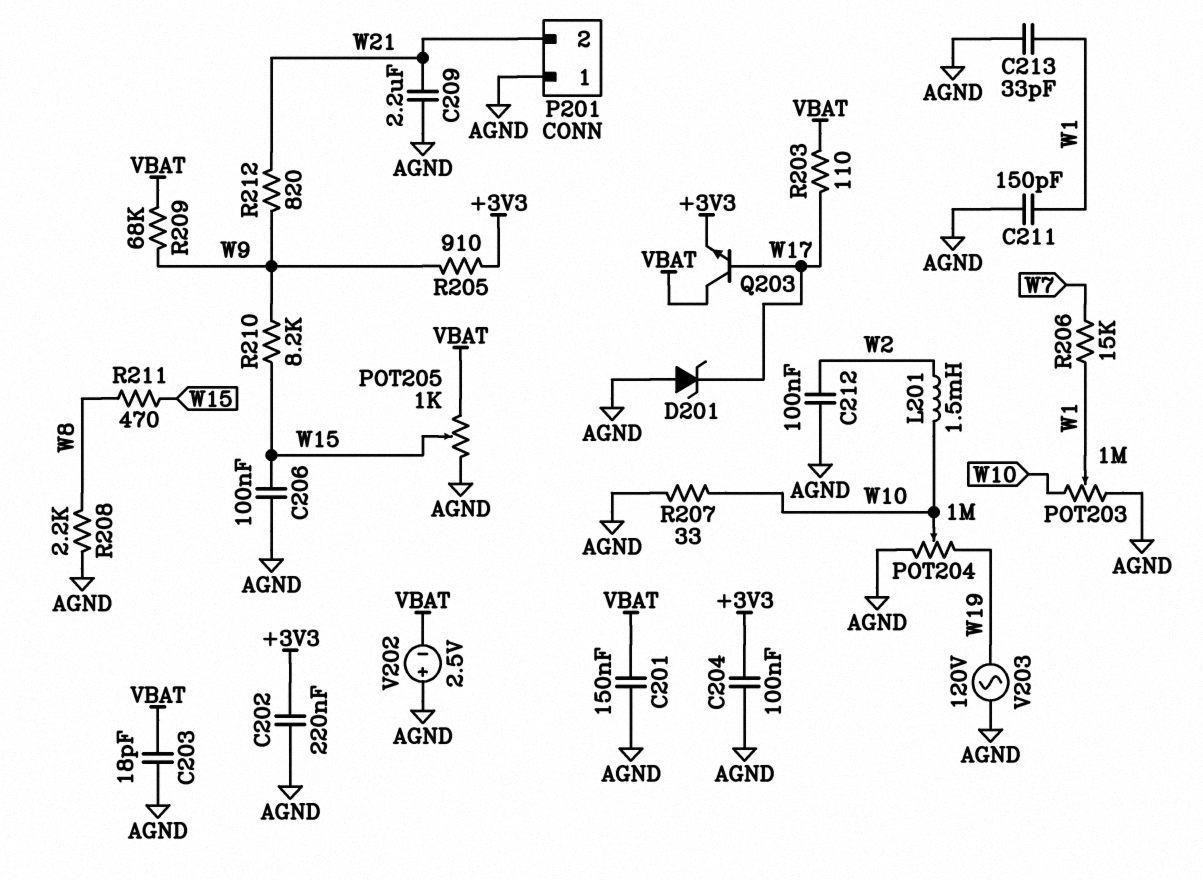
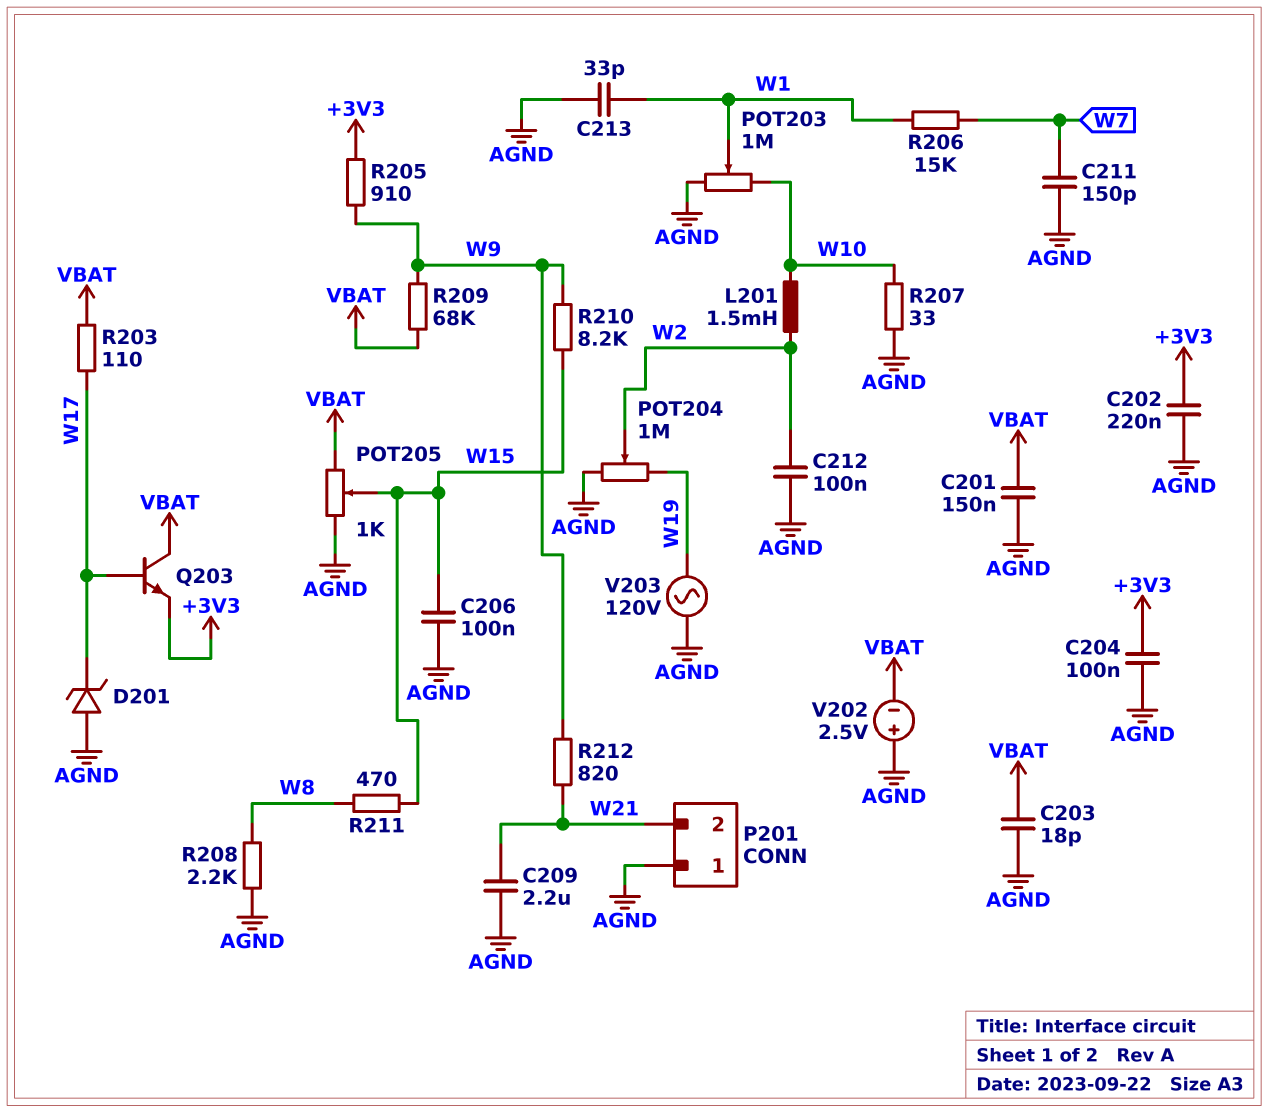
C211: 150pF (AGND, W1) -> 150pF (AGND, W7)
POT204: 1M (AGND, W19, wiper W10) -> 1M (AGND, W19, wiper W2)

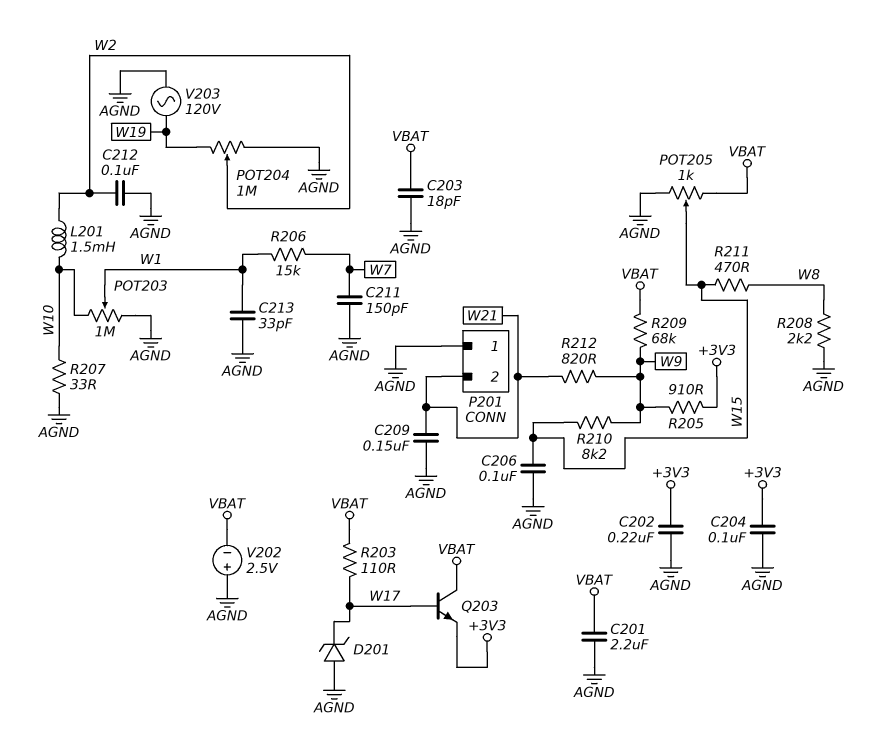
C201: 150nF (AGND, VBAT) -> 2.2uF (AGND, VBAT)
C209: 2.2uF (AGND, W21) -> 150nF (AGND, W21)

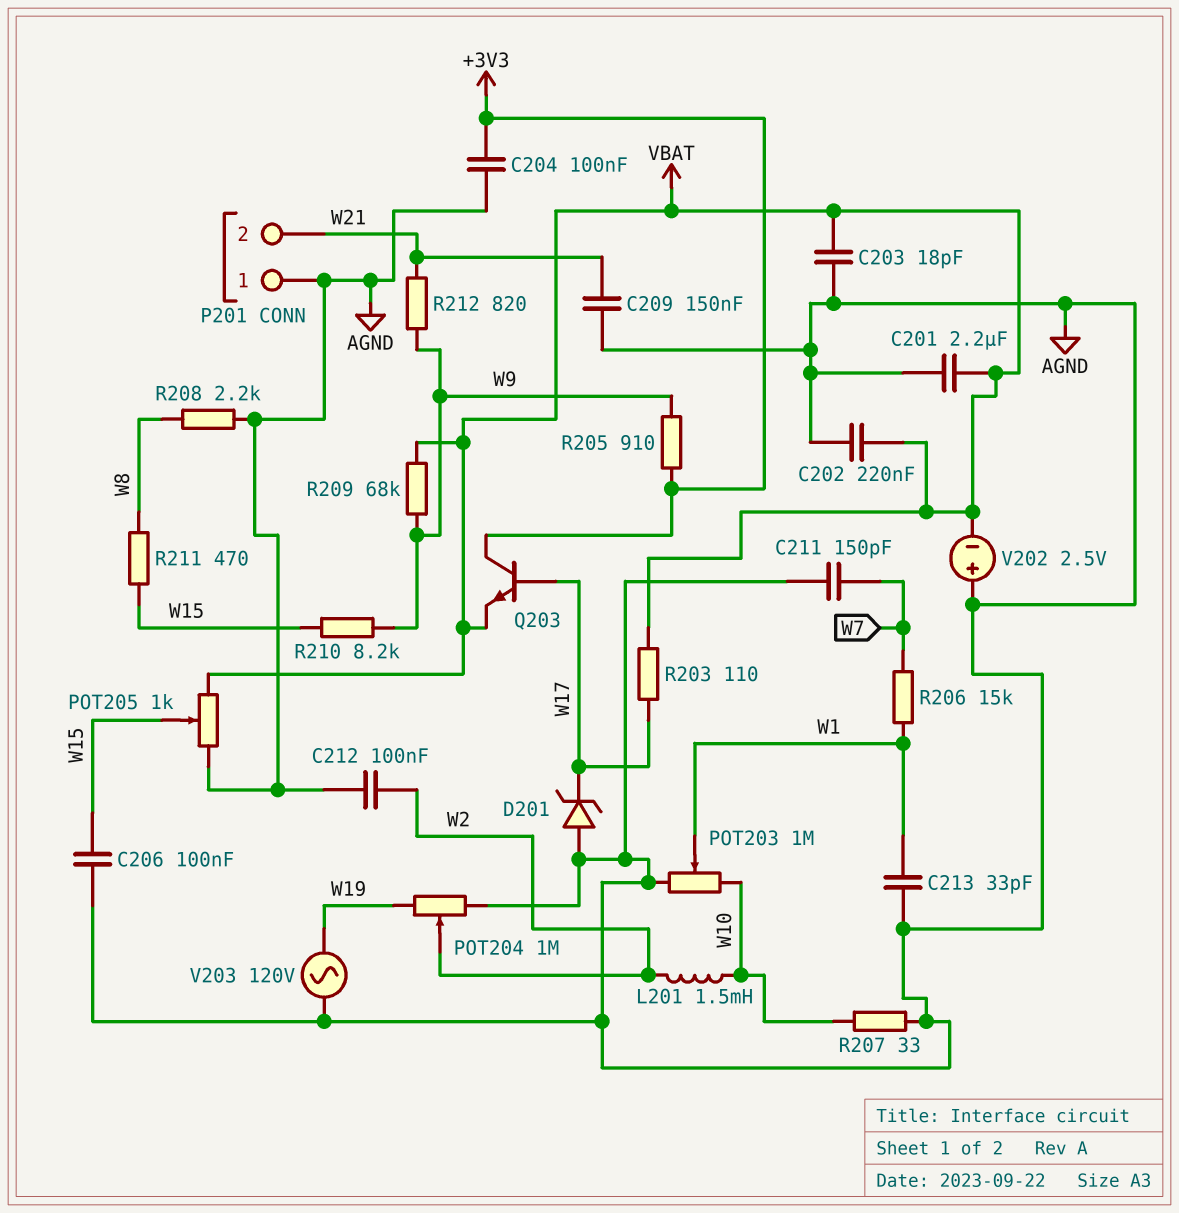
C202: 220nF (+3V3, AGND) -> 220nF (AGND, VBAT)
Q203: NPN (B W17, C VBAT, E +3V3) -> NPN (B W17, C +3V3, E VBAT)

